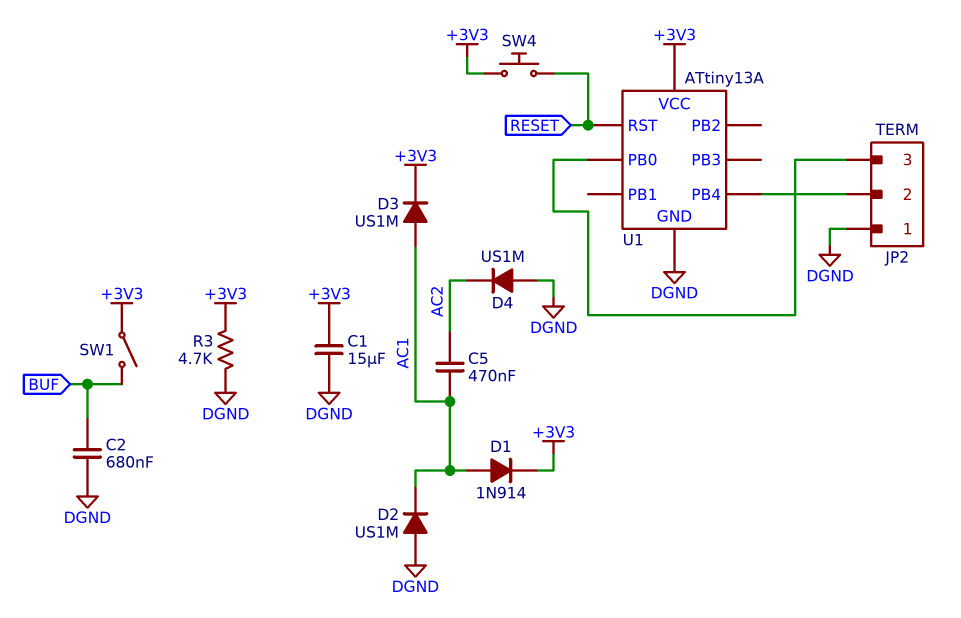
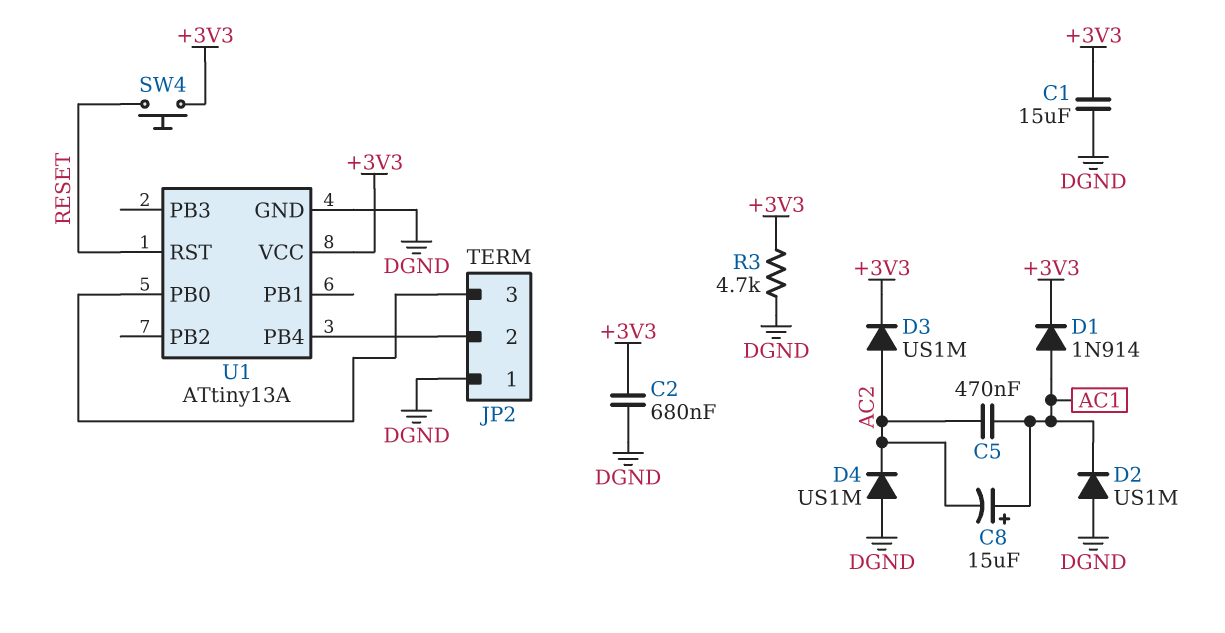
C2: 680nF (BUF, DGND) -> 680nF (+3V3, DGND)
C8: none -> 15uF (plus AC1, minus AC2)
D3: diode US1M (A AC1, K +3V3) -> diode US1M (A AC2, K +3V3)
SW1: switch (+3V3, BUF) -> none

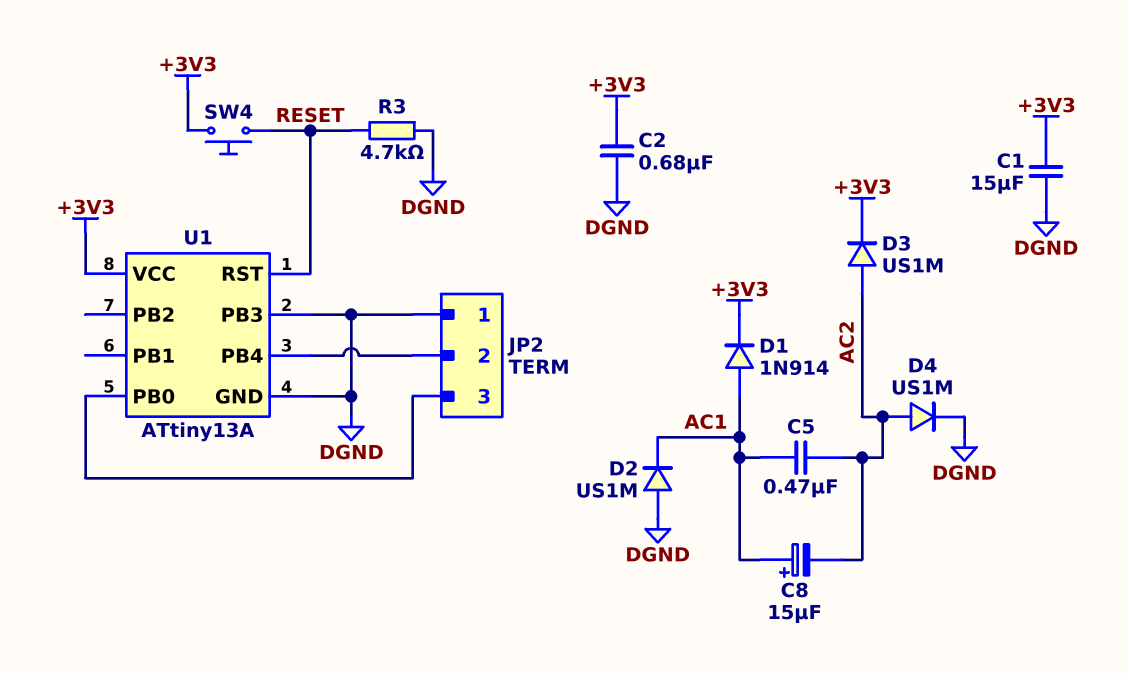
D4: diode US1M (A DGND, K AC2) -> diode US1M (A AC2, K DGND)
R3: 4.7k (+3V3, DGND) -> 4.7k (DGND, RESET)
U1 pin PB3: none -> DGND

